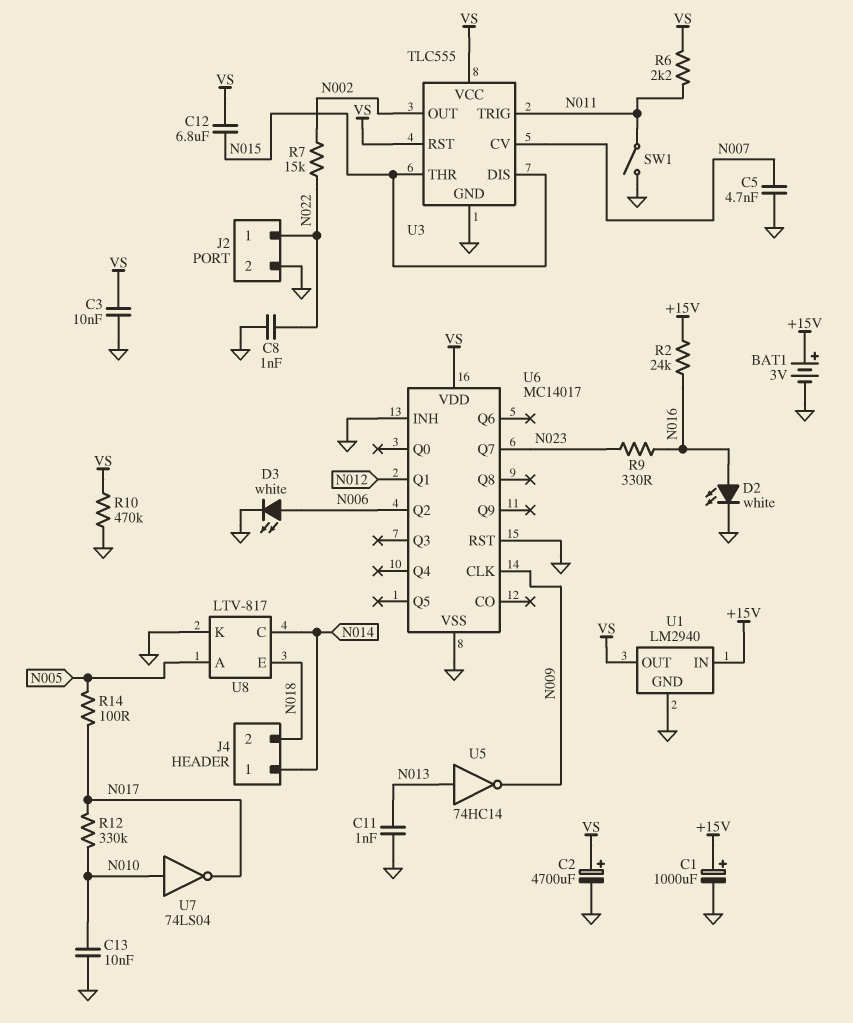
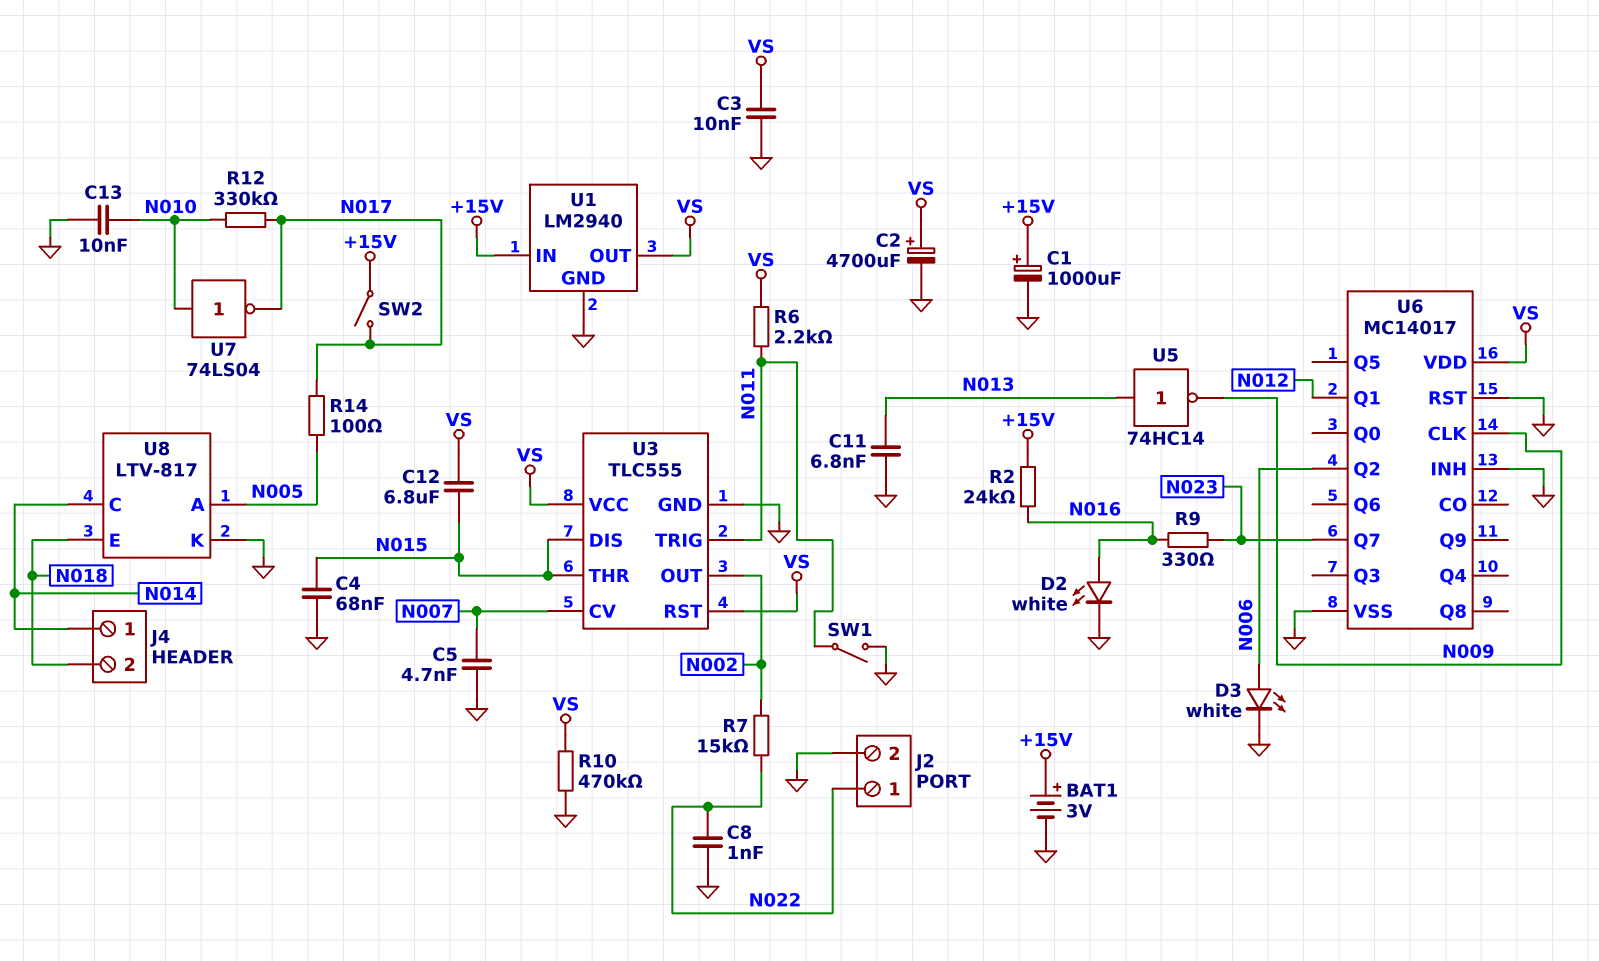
C4: none -> 68nF (GND, N015)
C11: 1nF (GND, N013) -> 6.8nF (GND, N013)
SW2: none -> switch (+15V, N017)

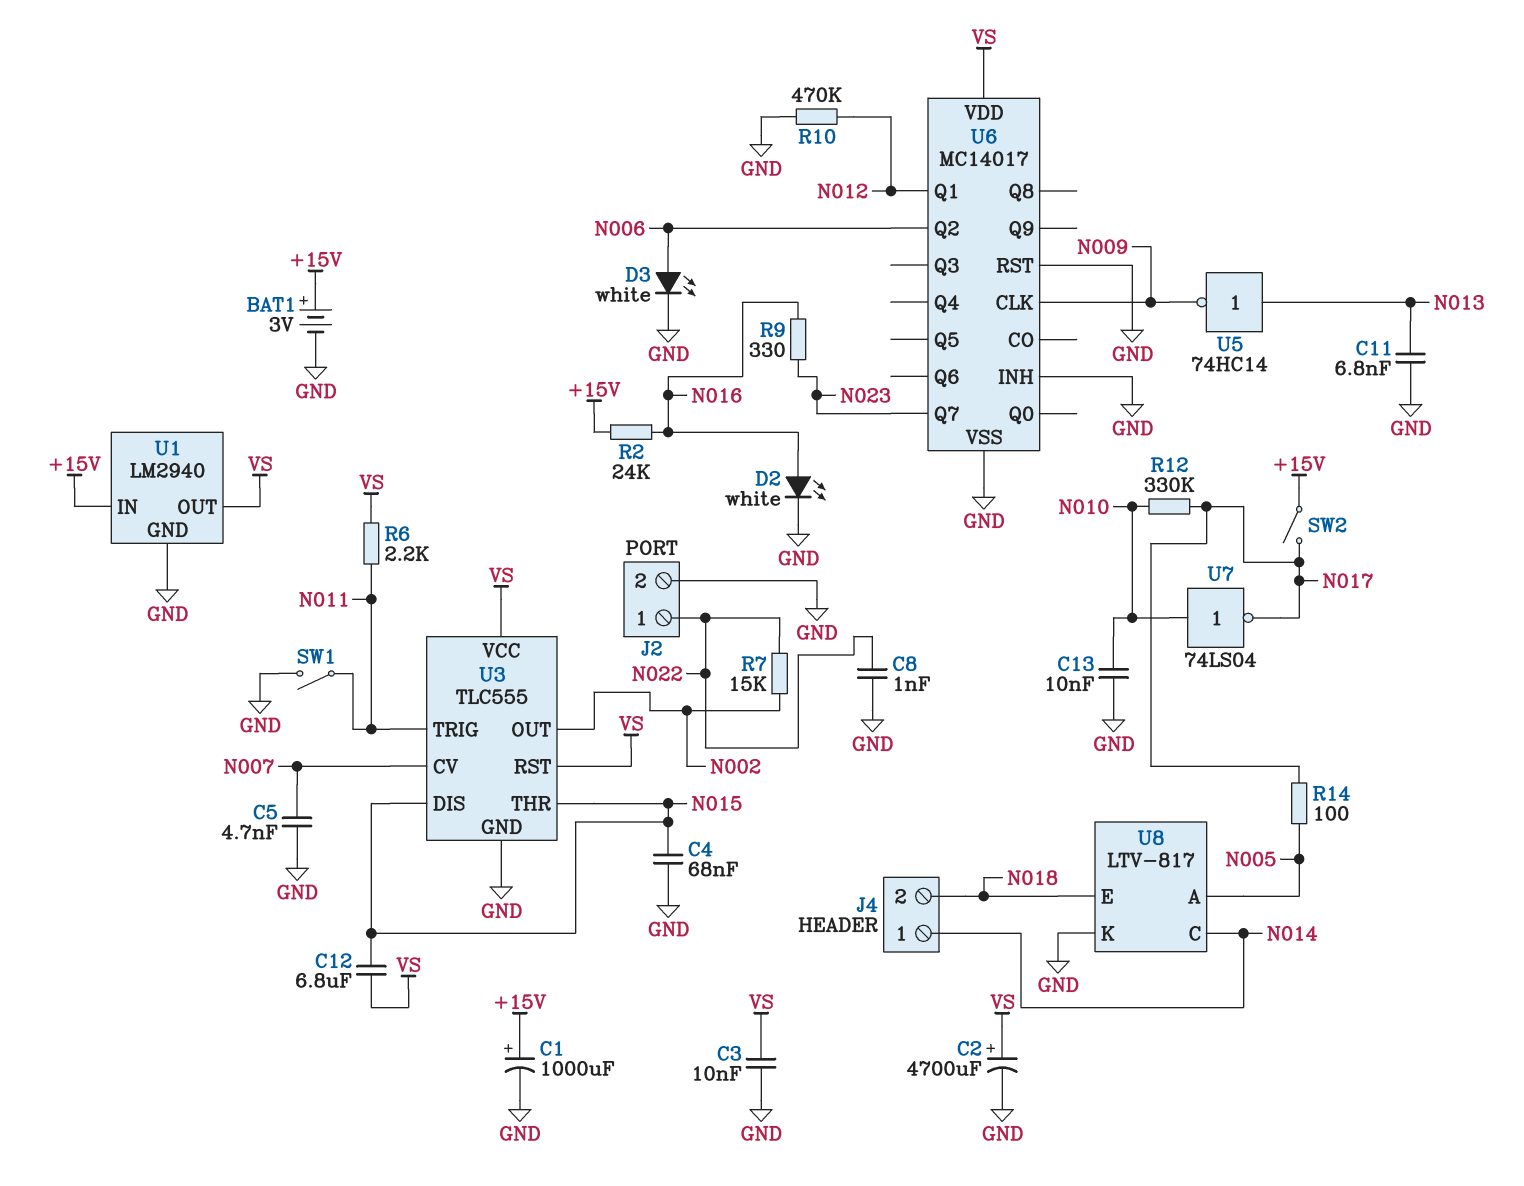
R10: 470k (GND, VS) -> 470k (GND, N012)

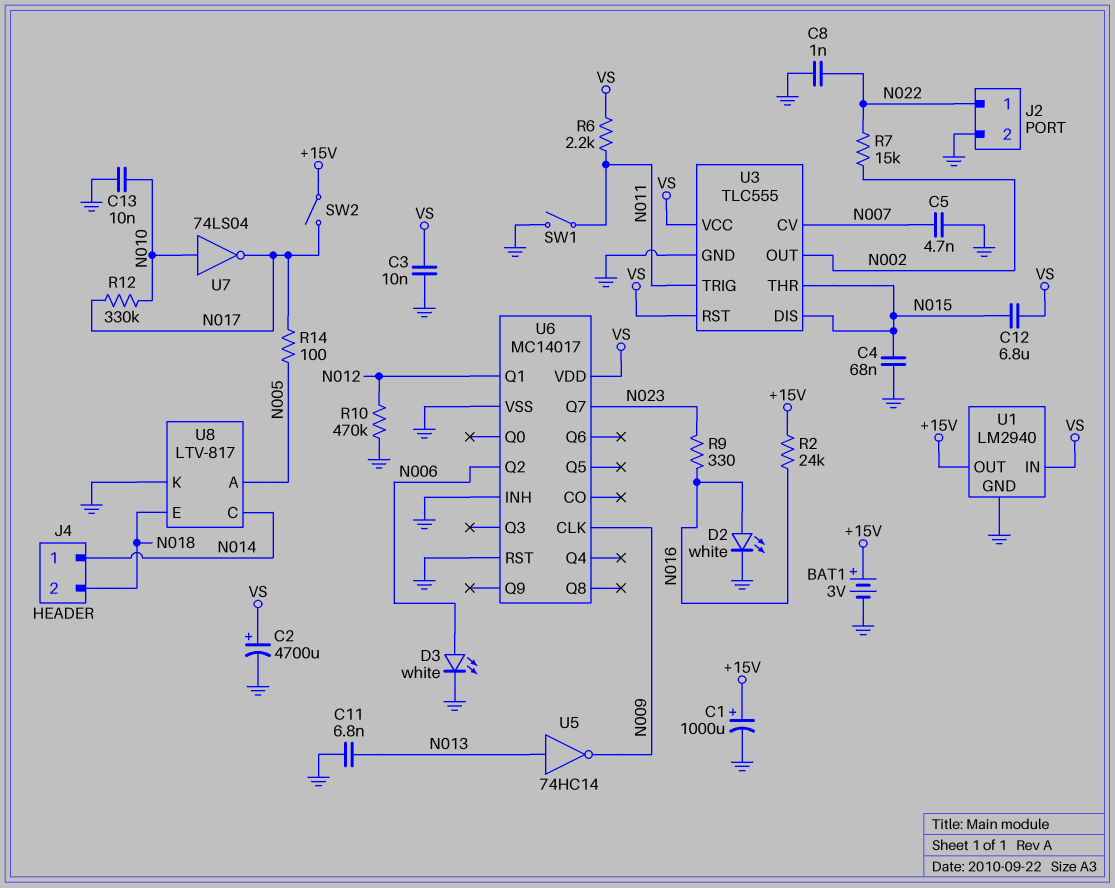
U1 pin IN: +15V -> VS
U1 pin OUT: VS -> +15V

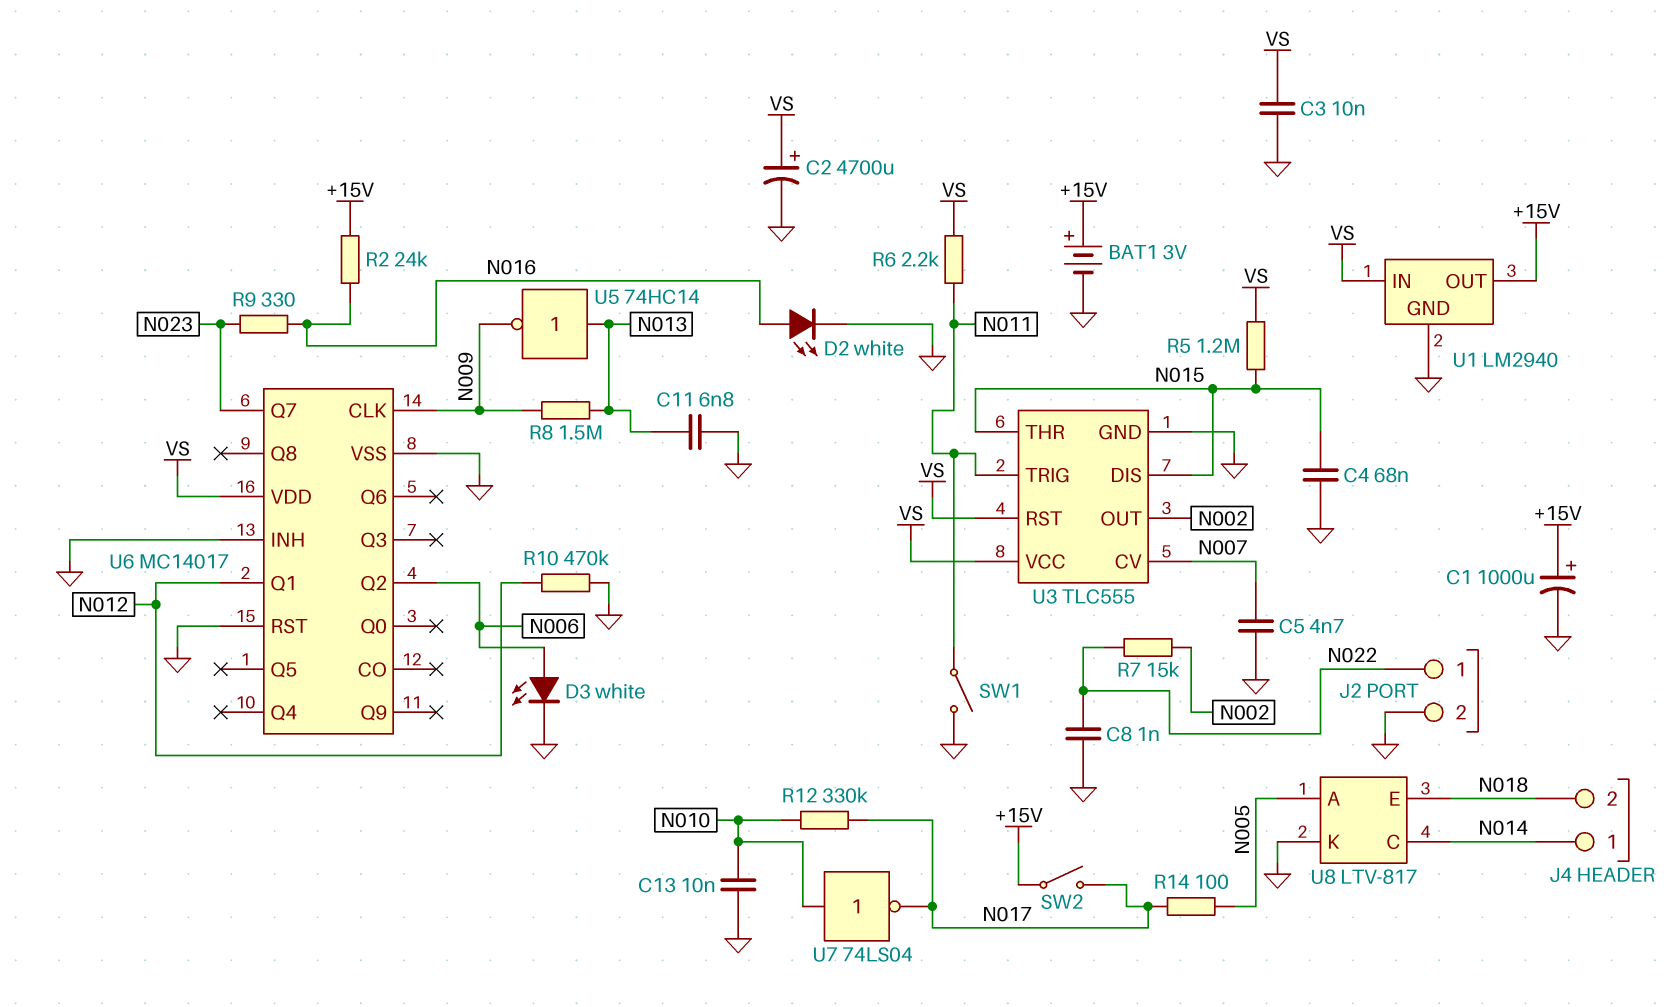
C12: 6.8uF (N015, VS) -> none
R5: none -> 1.2M (N015, VS)
R8: none -> 1.5M (N009, N013)

